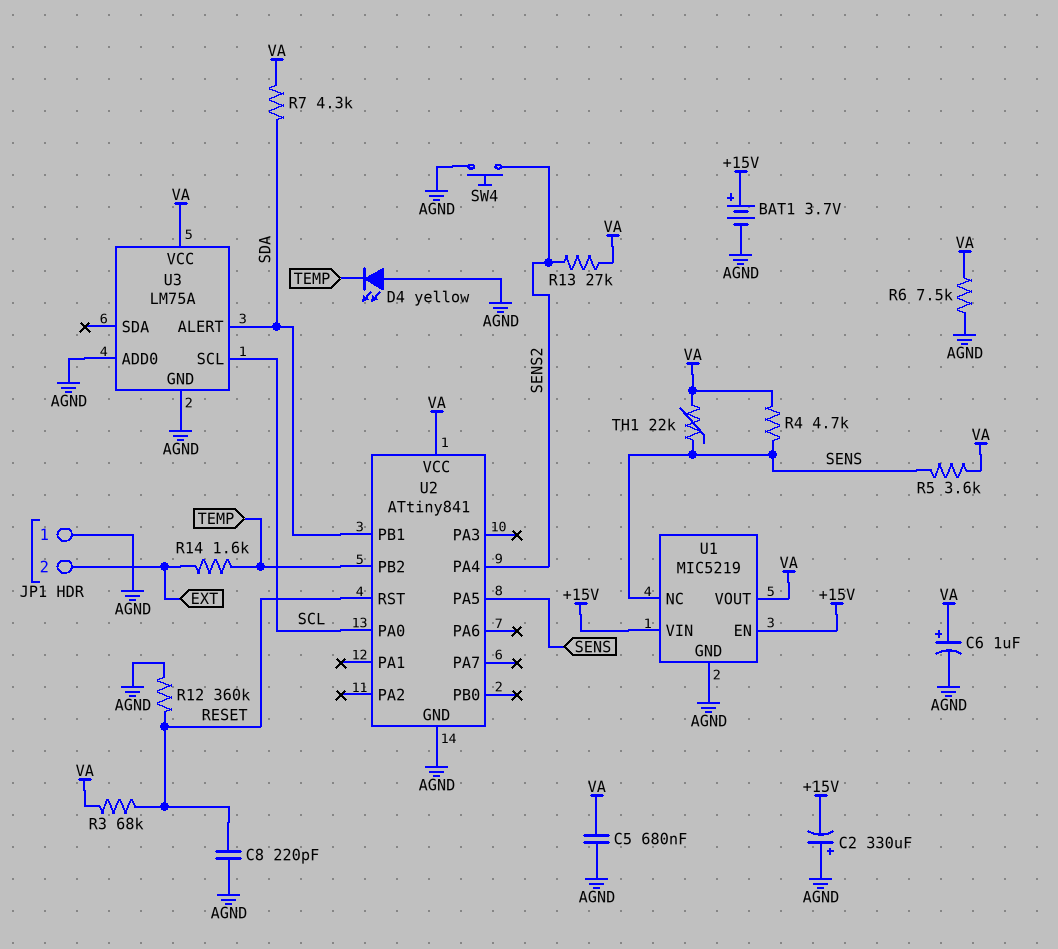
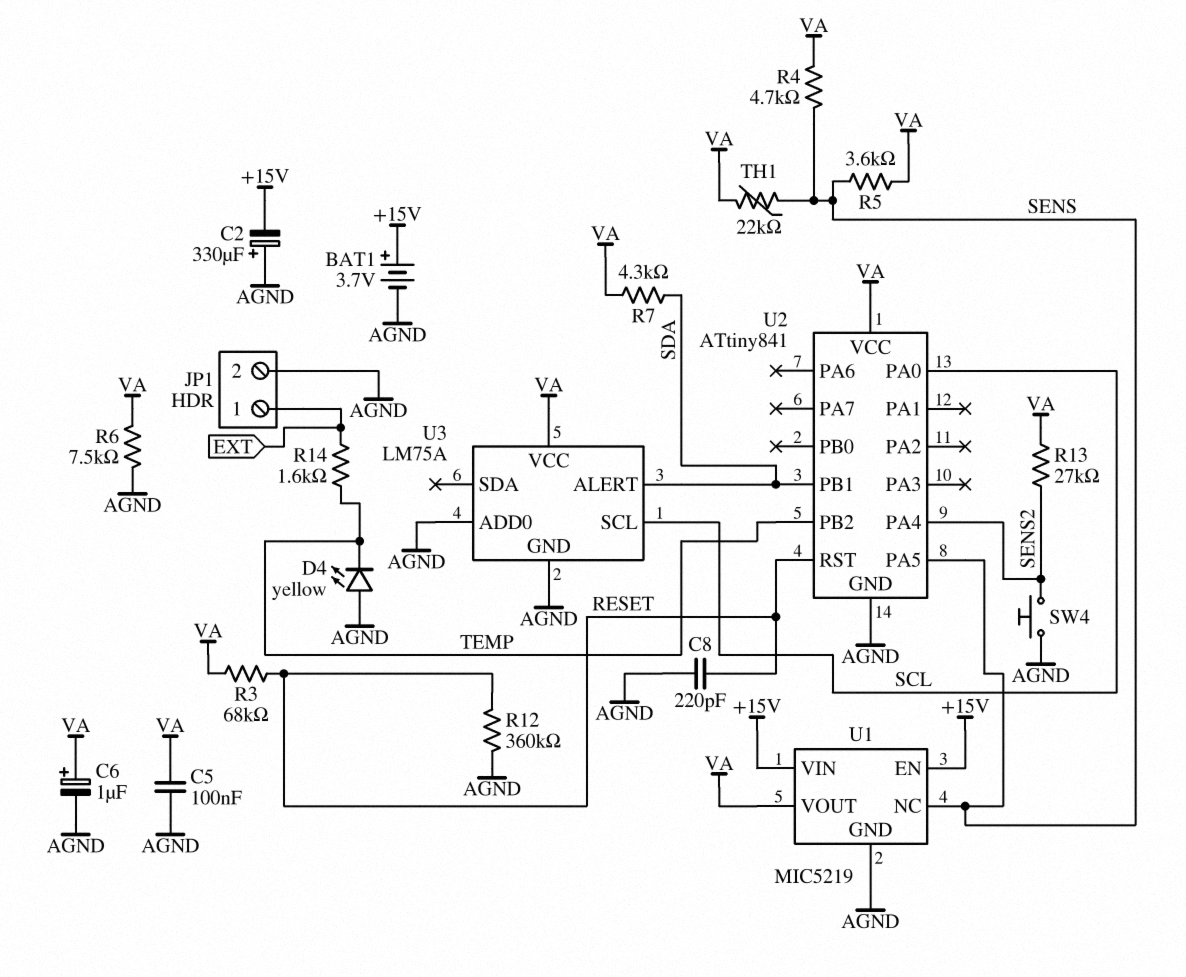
C5: 680nF (AGND, VA) -> 100nF (AGND, VA)
JP1 pin 1: AGND -> EXT
JP1 pin 2: EXT -> AGND

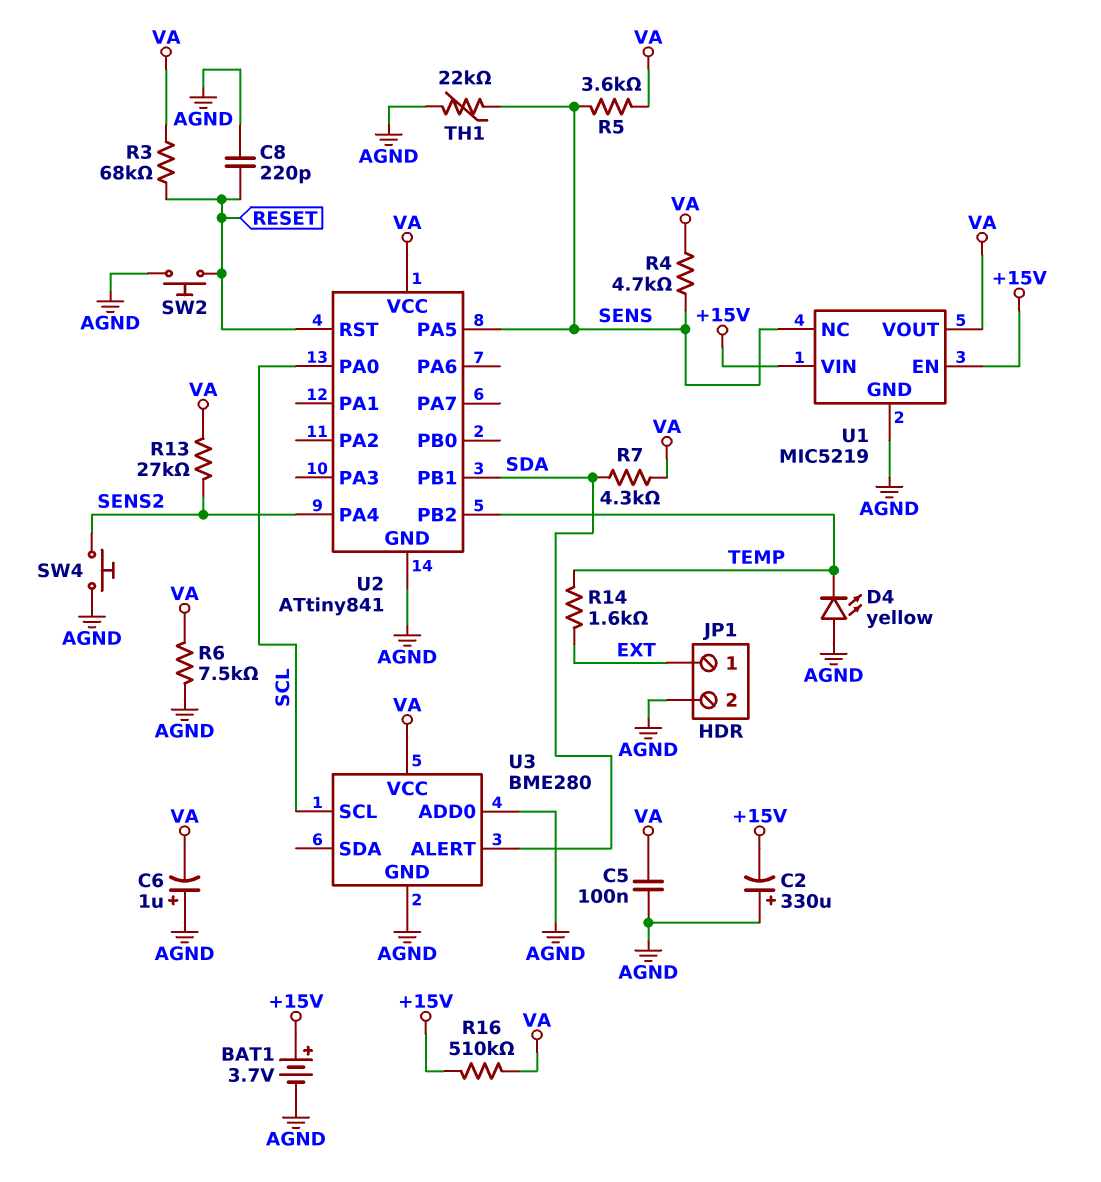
C6: 1uF (plus VA, minus AGND) -> 1uF (plus AGND, minus VA)
R12: 360k (AGND, RESET) -> none
R16: none -> 510k (+15V, VA)
SW2: none -> button (AGND, RESET)
TH1: 22k (SENS, VA) -> 22k (AGND, SENS)
U3: LM75A -> BME280

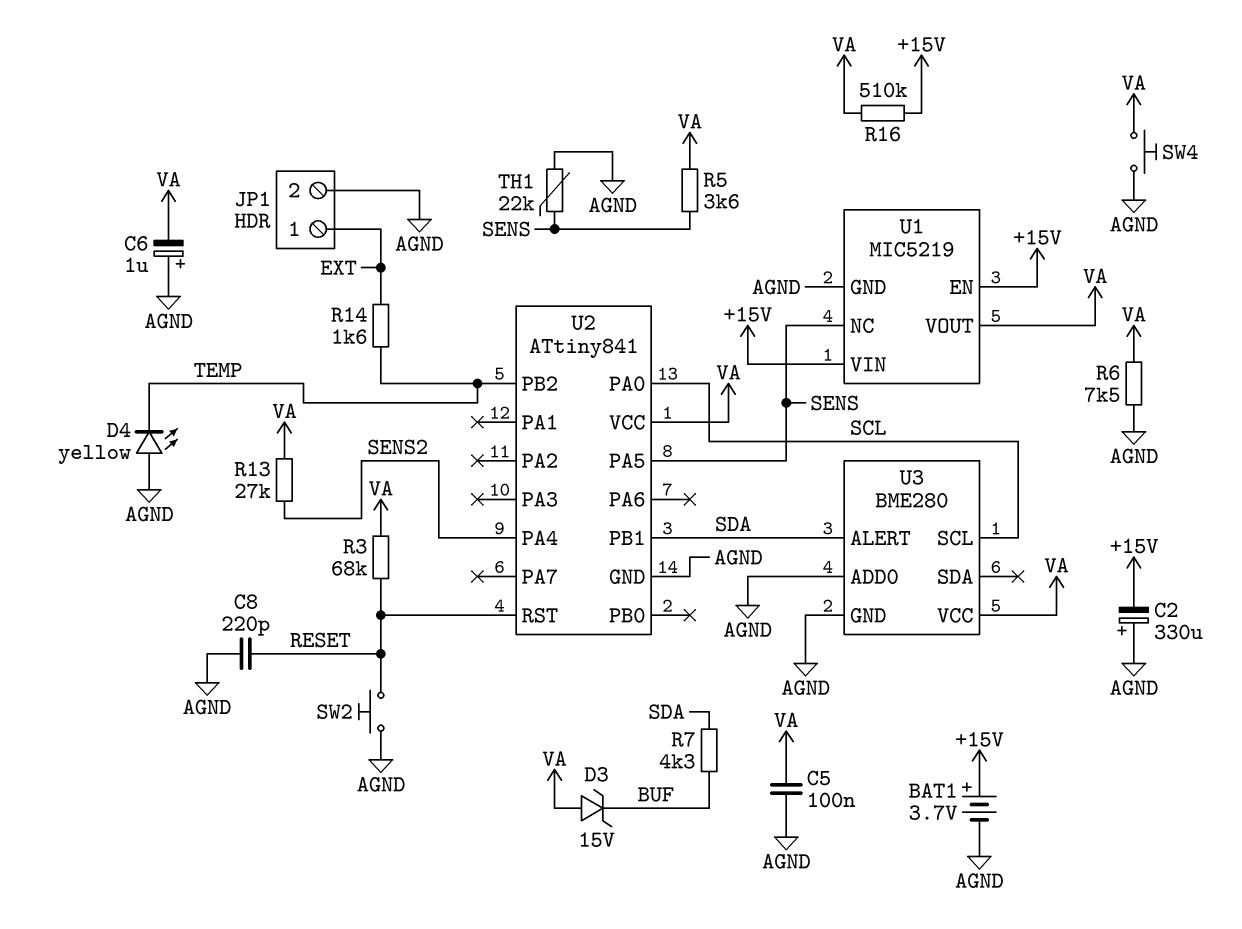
D3: none -> zener 15V (A VA, K BUF)
R4: 4.7k (SENS, VA) -> none
R7: 4.3k (SDA, VA) -> 4.3k (BUF, SDA)
SW4: button (AGND, SENS2) -> button (AGND, VA)

